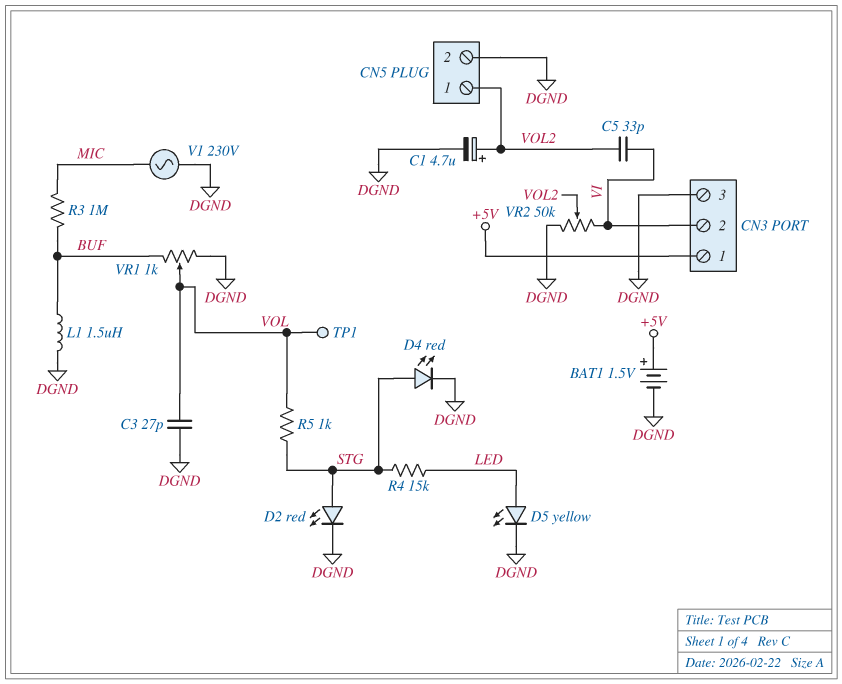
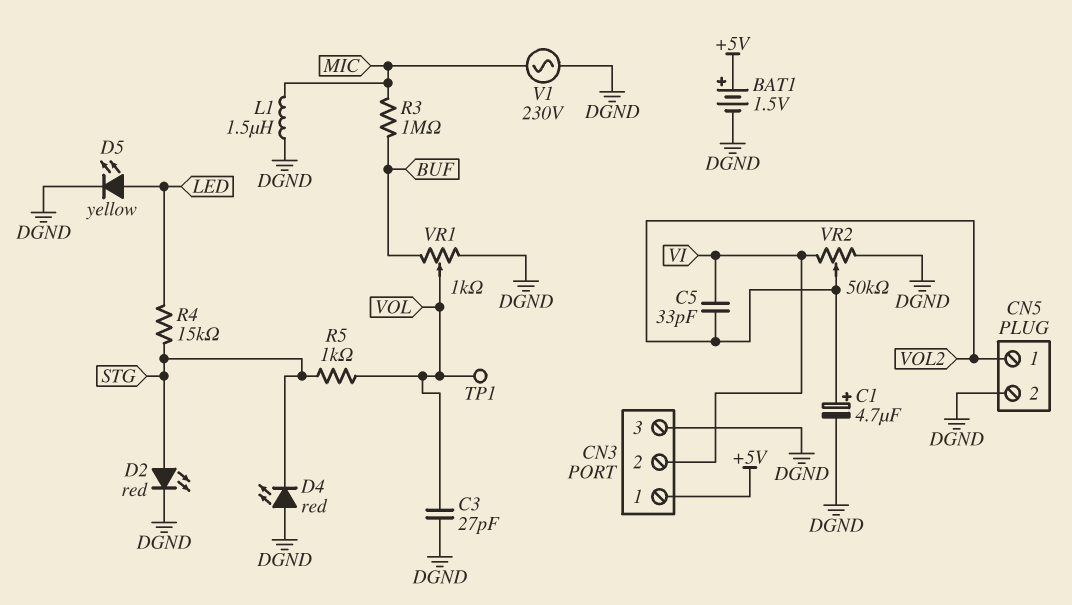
D4: LED red (A STG, K DGND) -> LED red (A DGND, K STG)
L1: 1.5uH (BUF, DGND) -> 1.5uH (DGND, MIC)

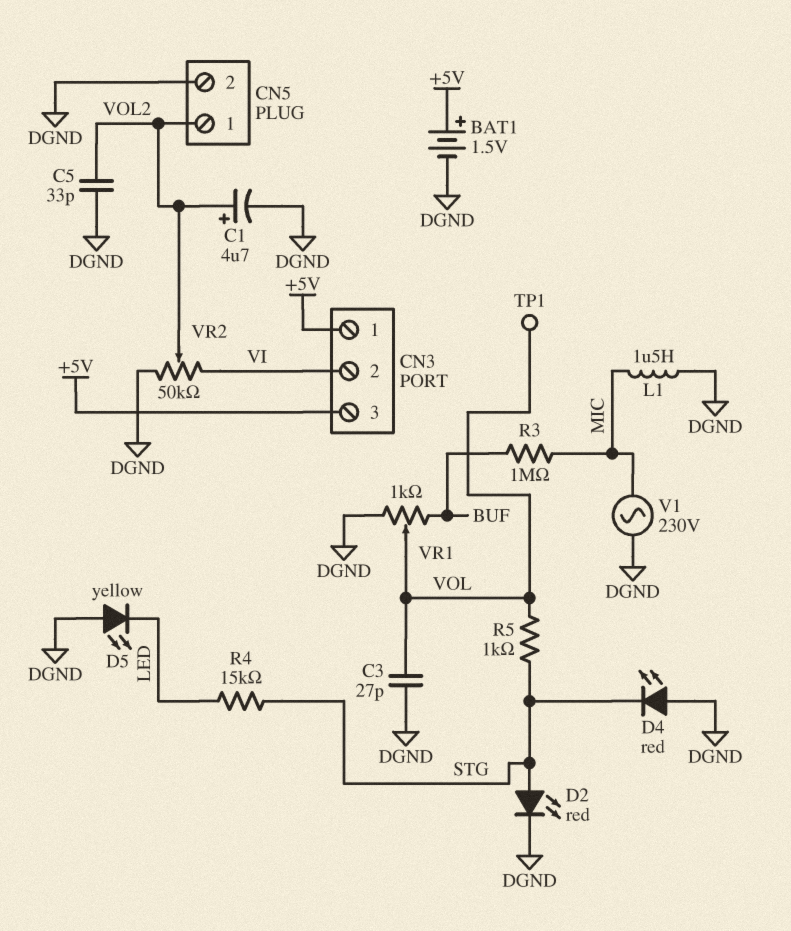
C5: 33pF (VI, VOL2) -> 33pF (DGND, VOL2)
CN3 pin 3: DGND -> +5V
D5: LED yellow (A LED, K DGND) -> LED yellow (A DGND, K LED)

